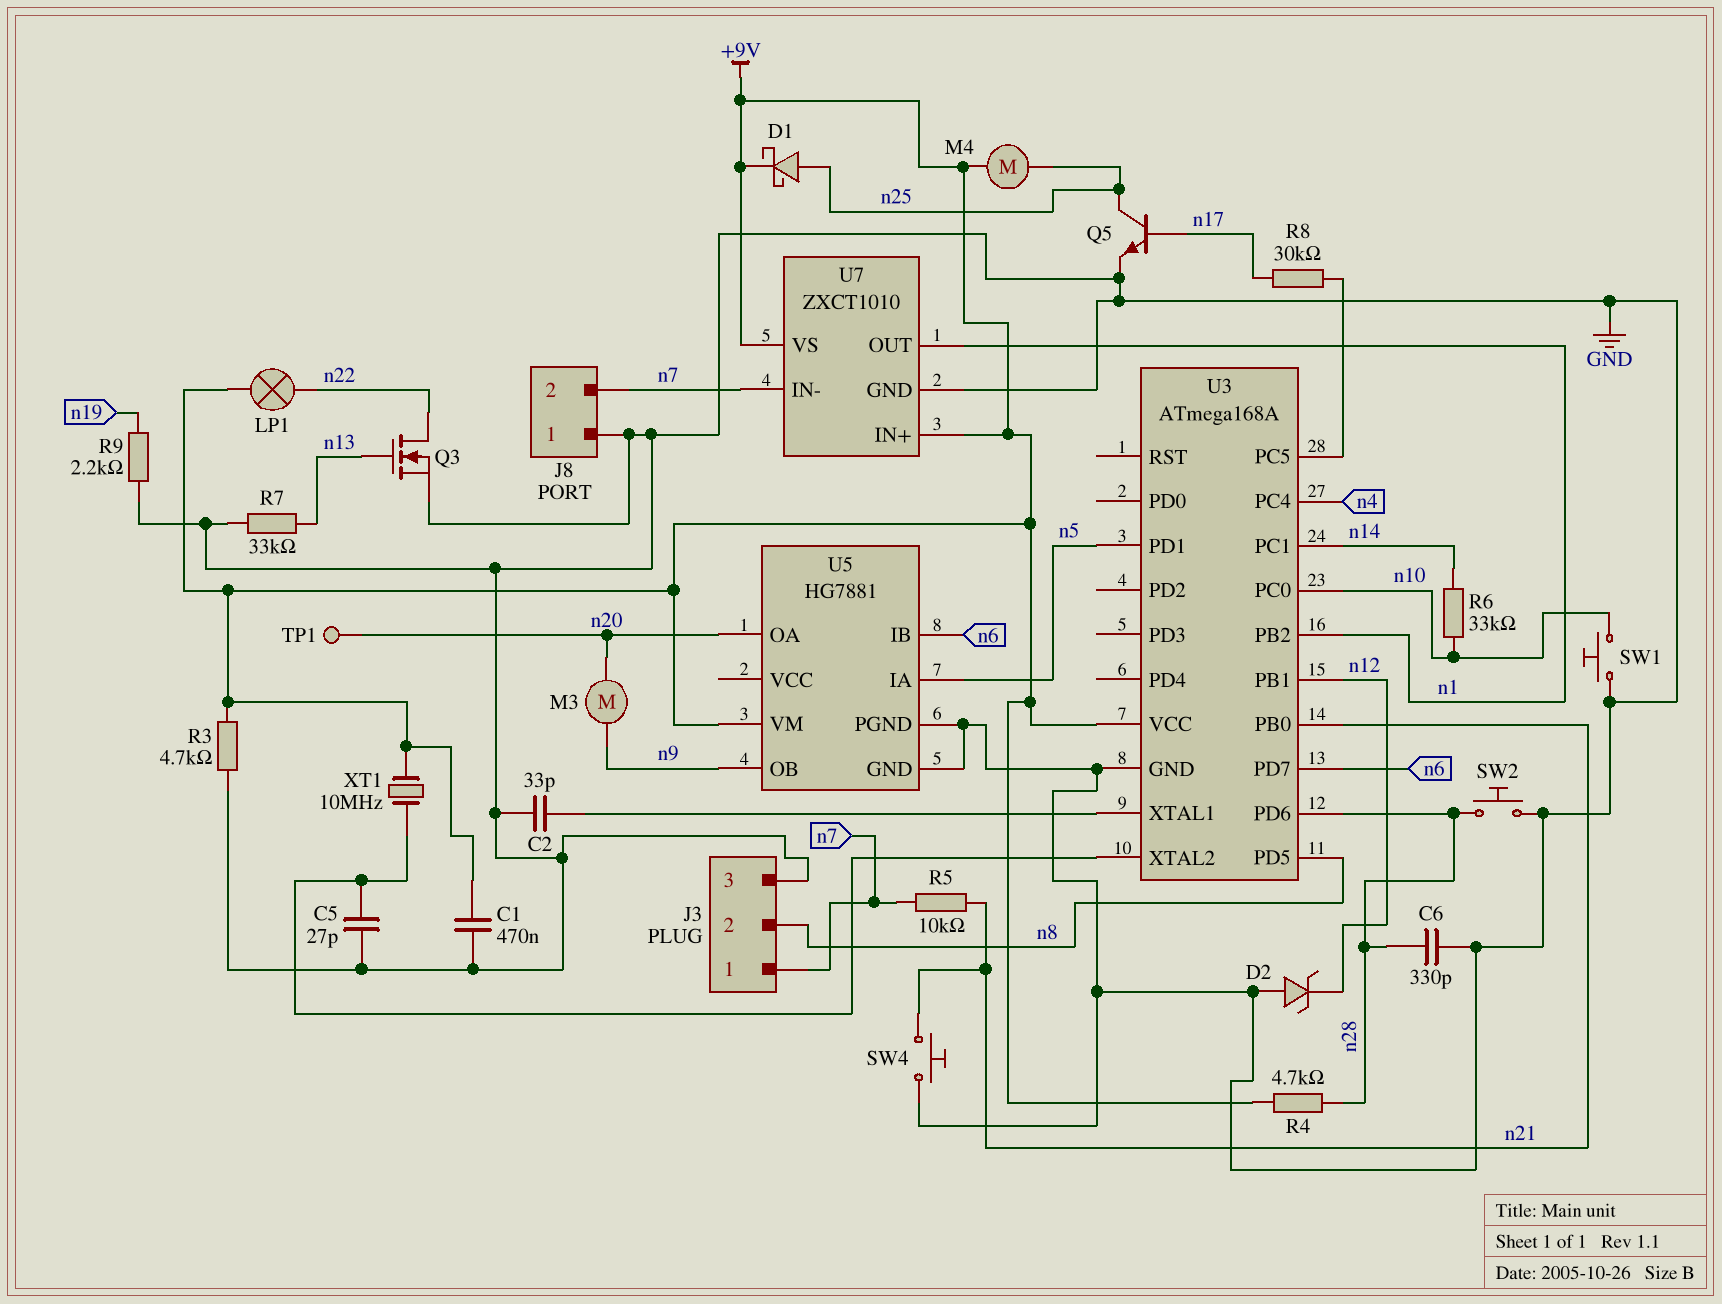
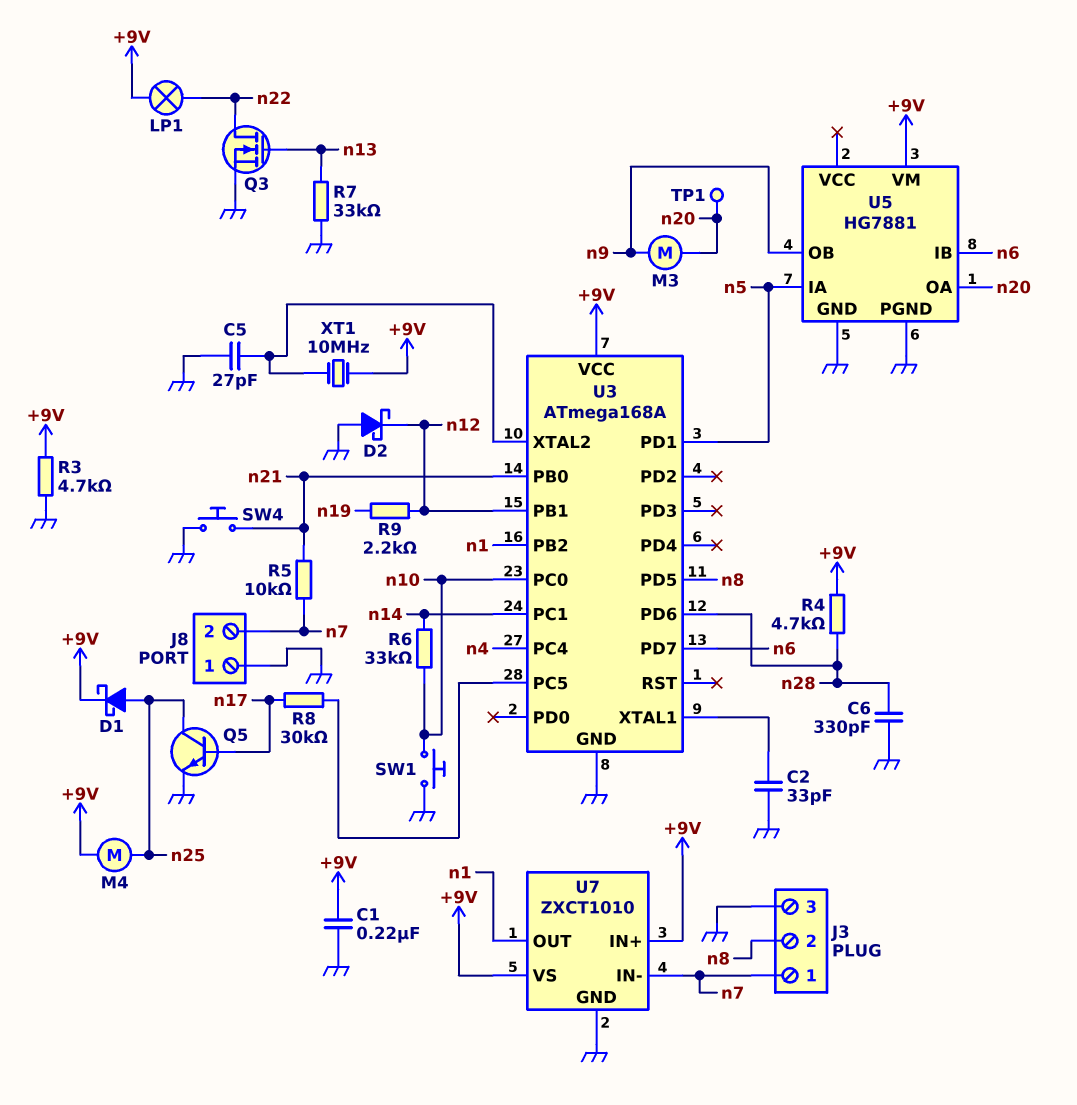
C1: 470nF (+9V, GND) -> 220nF (+9V, GND)
D2: zener (A GND, K n12) -> schottky (A GND, K n12)
R9: 2.2k (GND, n19) -> 2.2k (n12, n19)
SW2: button (GND, n28) -> none

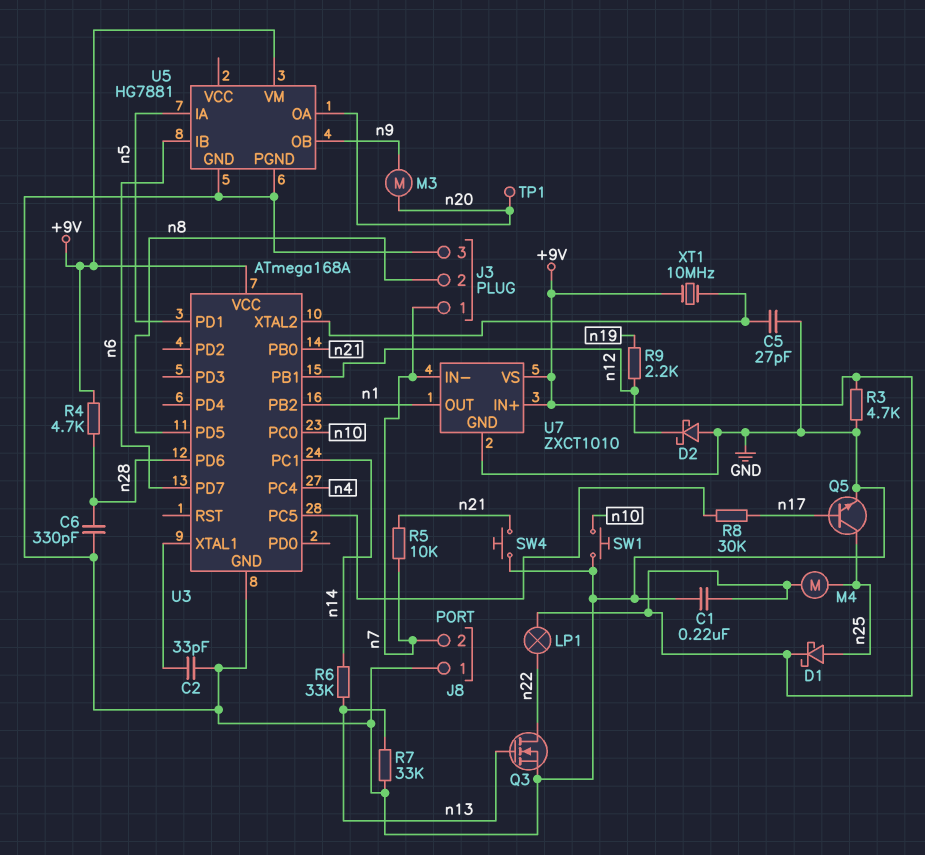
R6: 33k (n10, n14) -> 33k (n13, n14)

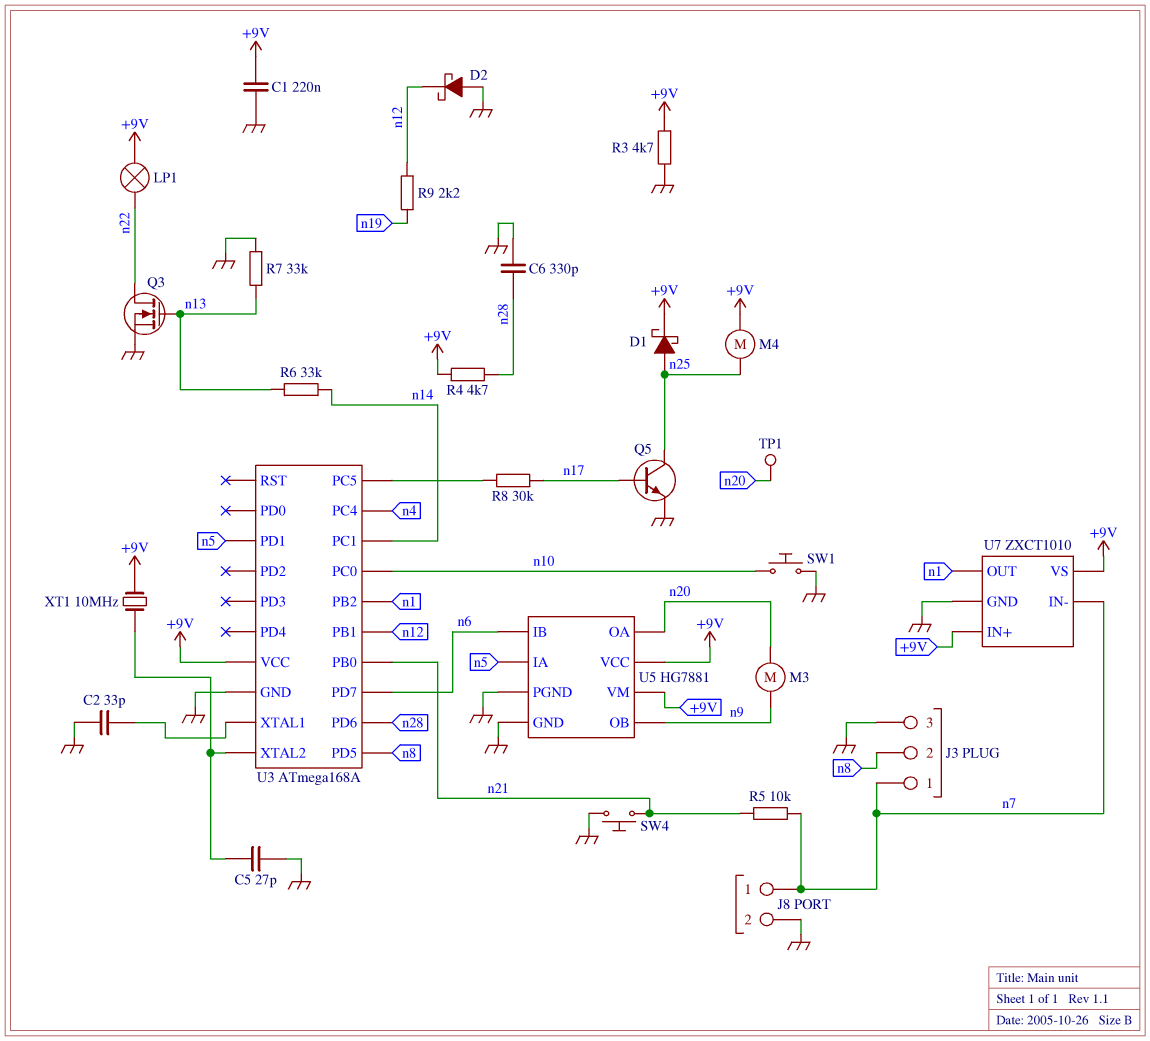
J8 pin 1: GND -> n7
J8 pin 2: n7 -> GND
U5 pin VCC: none -> +9V

